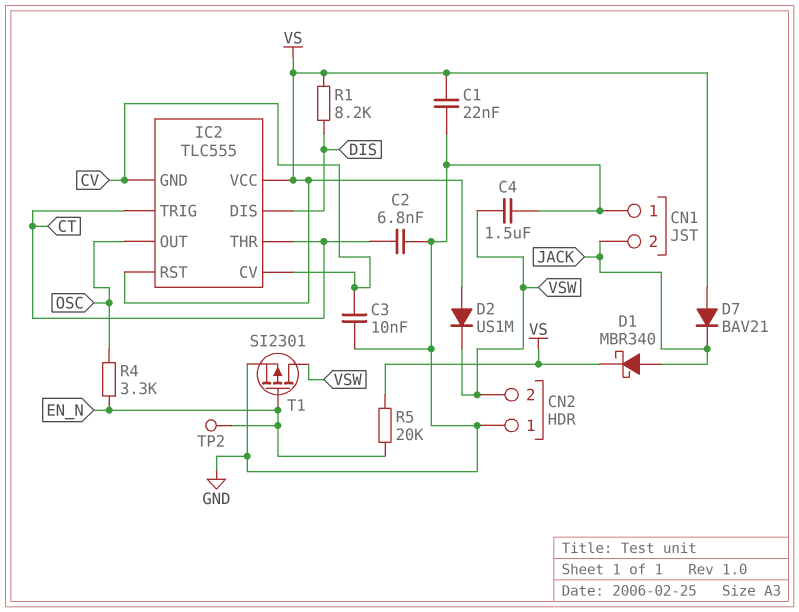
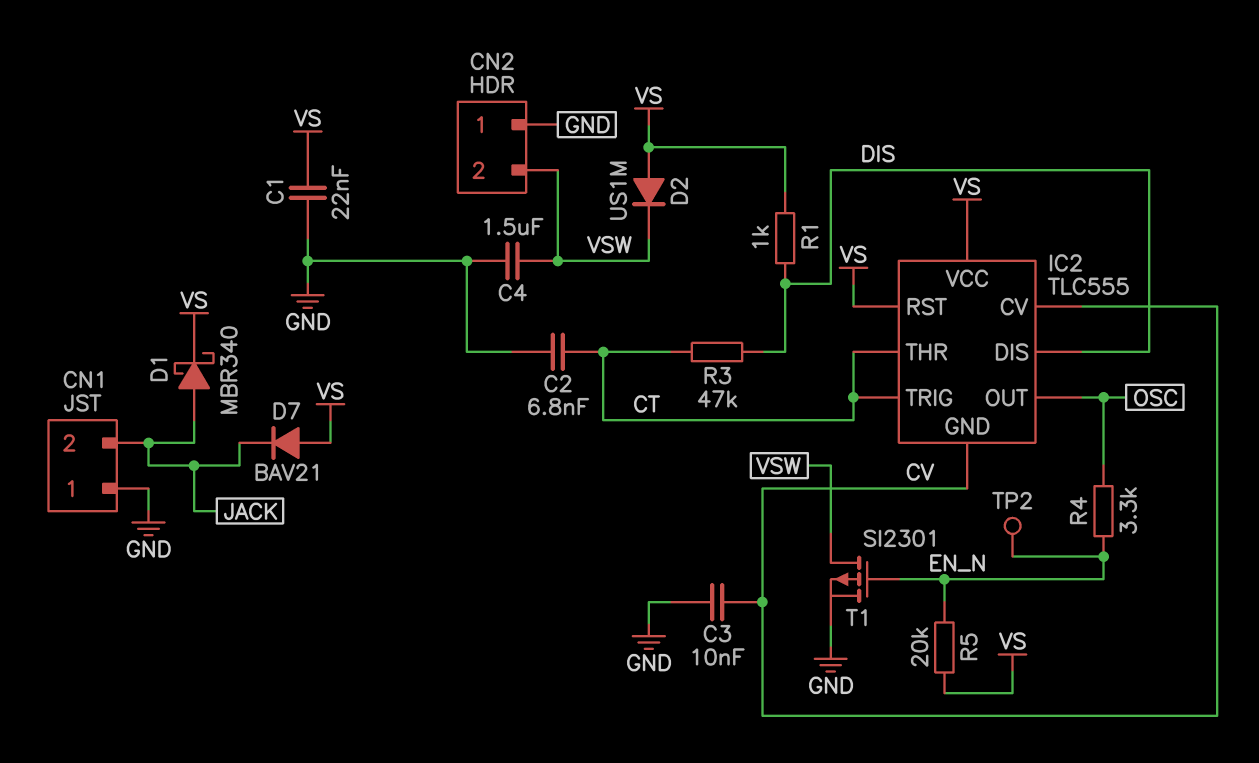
R1: 8.2k (DIS, VS) -> 1k (DIS, VS)
R3: none -> 47k (CT, DIS)

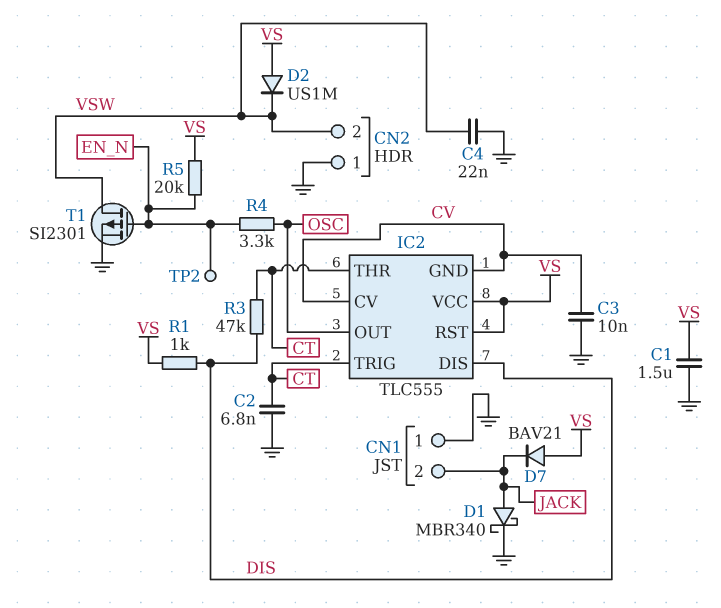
C1: 22nF (GND, VS) -> 1.5uF (GND, VS)
C4: 1.5uF (GND, VSW) -> 22nF (GND, VSW)
D1: schottky MBR340 (A JACK, K VS) -> schottky MBR340 (A JACK, K GND)

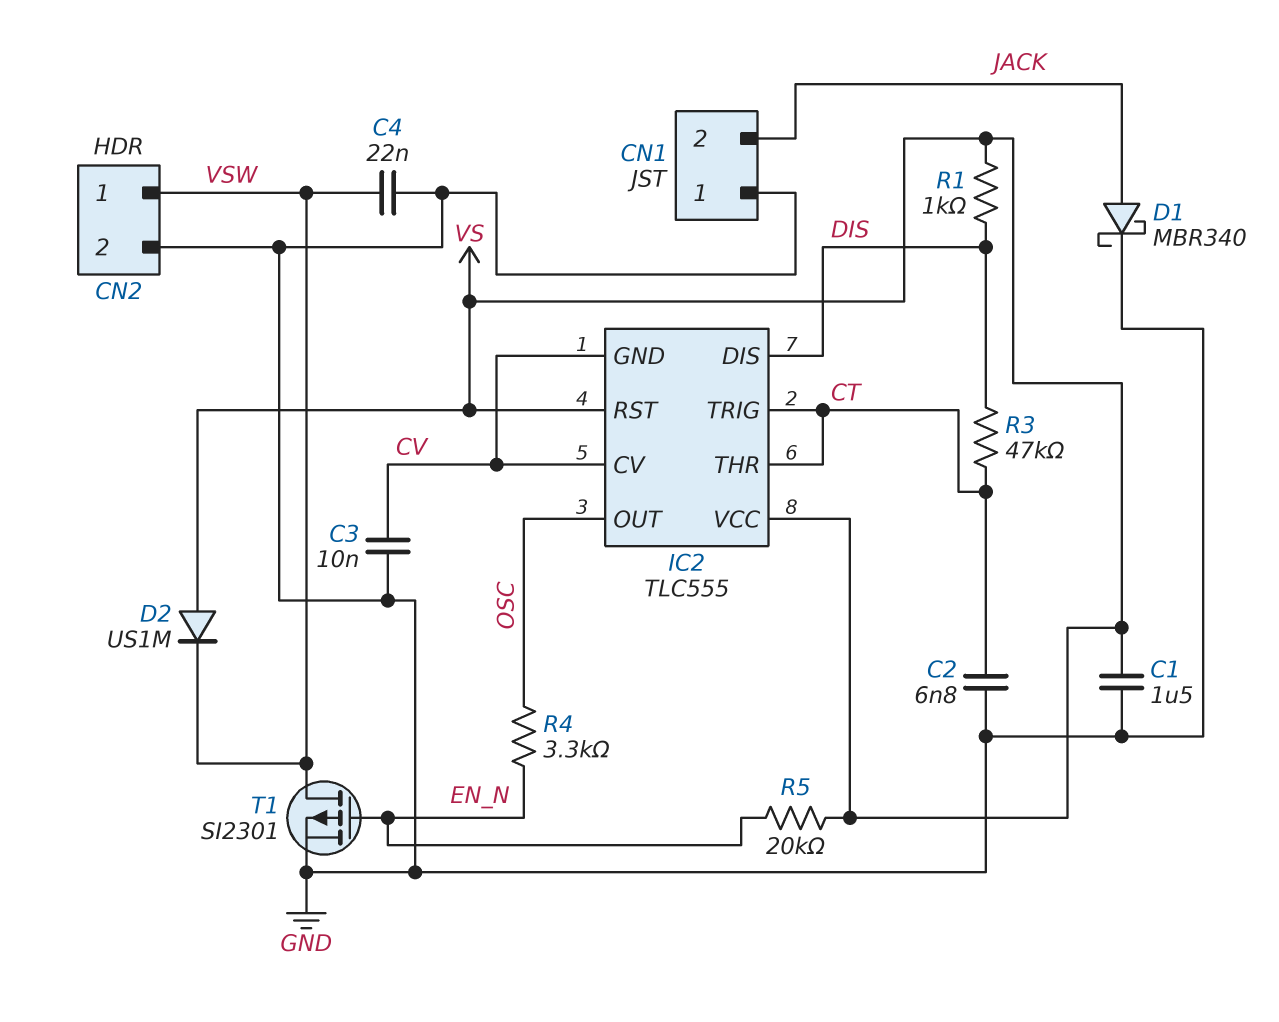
CN2 pin 1: GND -> VSW
CN2 pin 2: VSW -> GND
D7: diode BAV21 (A VS, K JACK) -> none
TP2: test point (EN_N) -> none

